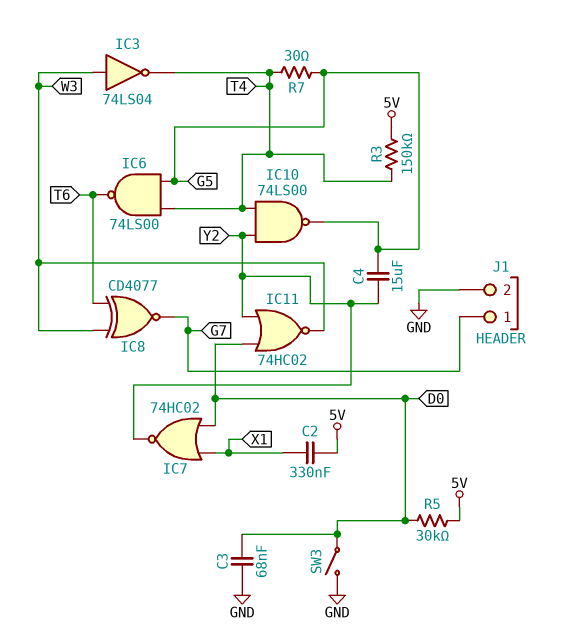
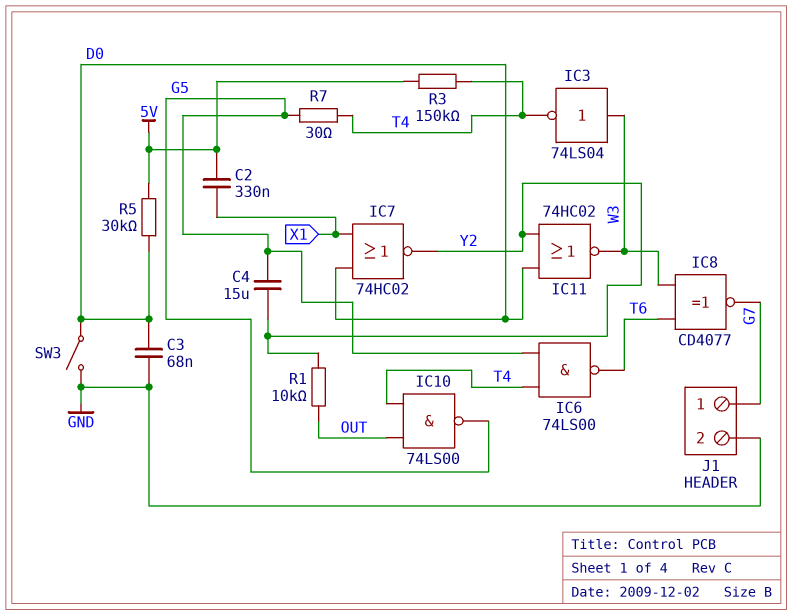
IC10: NAND 74LS00 (in T4, in Y2, out G5) -> NAND 74LS00 (in OUT, in T4, out G5)
R1: none -> 10k (OUT, Y2)

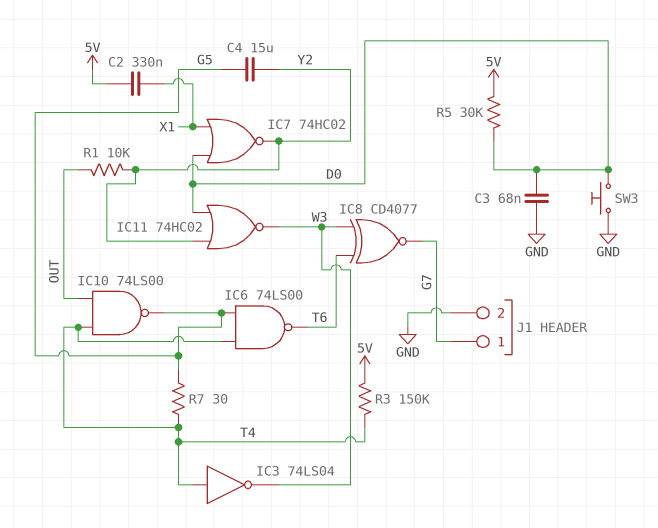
IC3: NOT 74LS04 (in W3, out T4) -> NOT 74LS04 (in T4, out W3)
SW3: switch (D0, GND) -> button (D0, GND)

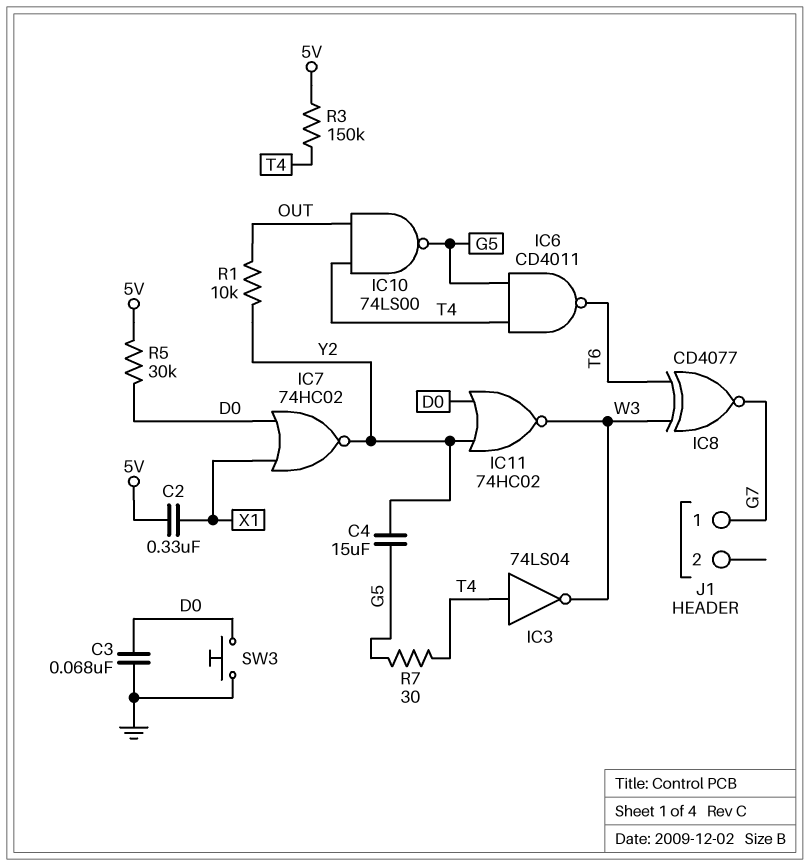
IC6: NAND 74LS00 (in G5, in T4, out T6) -> NAND CD4011 (in G5, in T4, out T6)
J1 pin 2: GND -> none

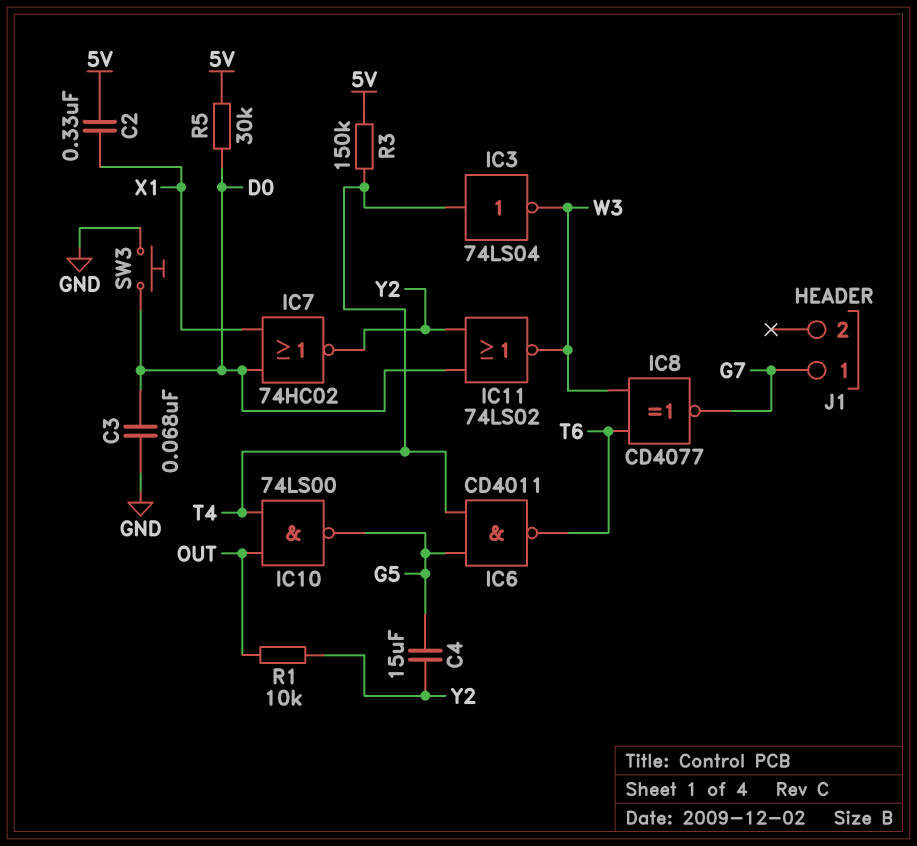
IC11: NOR 74HC02 (in D0, in Y2, out W3) -> NOR 74LS02 (in D0, in Y2, out W3)
R7: 30 (G5, T4) -> none

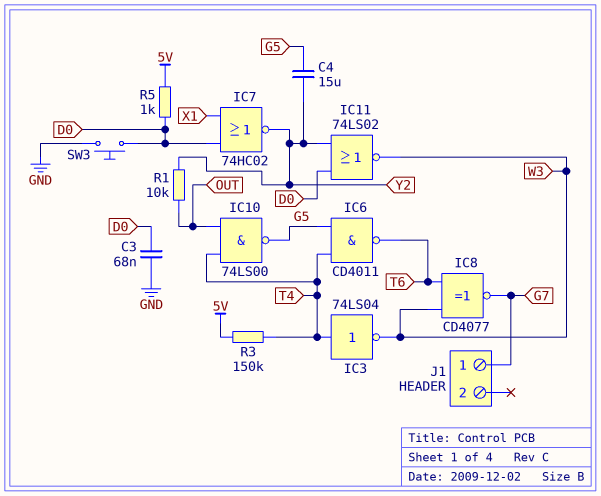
C2: 330nF (5V, X1) -> none
R5: 30k (5V, D0) -> 1k (5V, D0)

